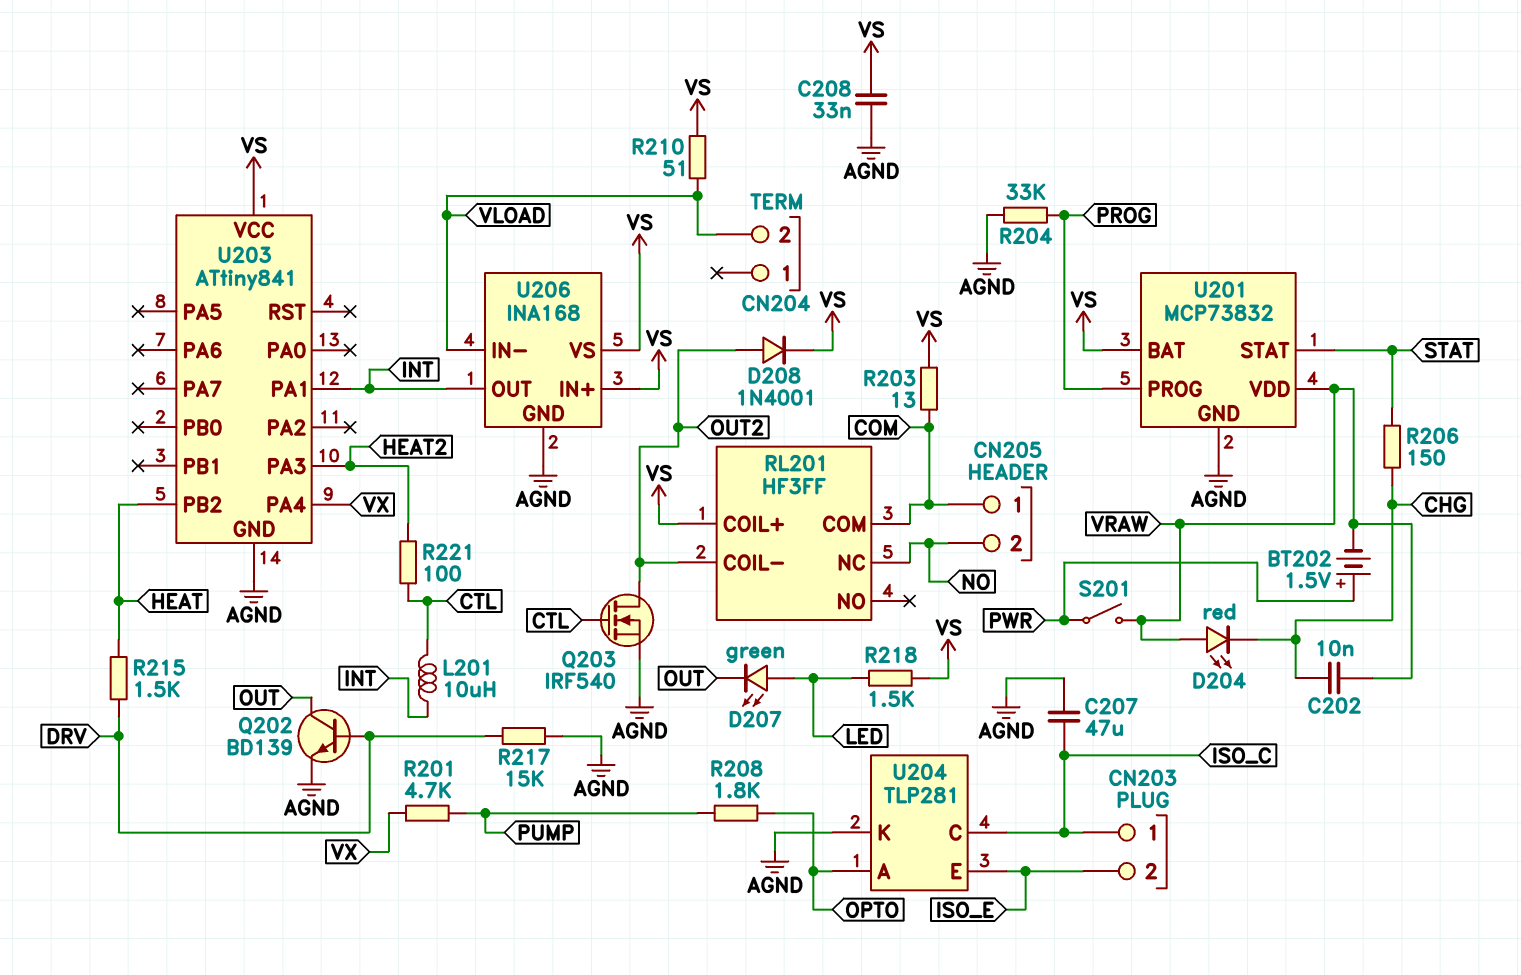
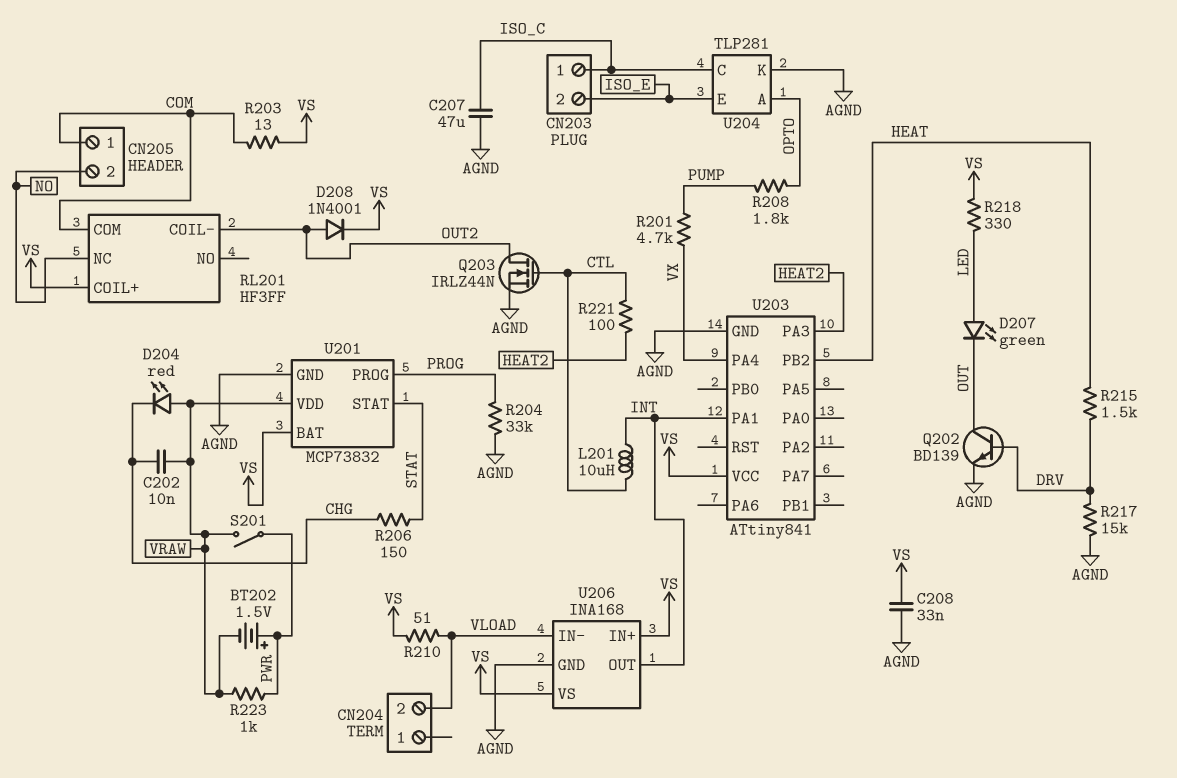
Q203: NMOS IRF540 (G CTL, D OUT2, S AGND) -> NMOS IRLZ44N (G CTL, D OUT2, S AGND)
R218: 1.5k (LED, VS) -> 330 (LED, VS)
R223: none -> 1k (PWR, VRAW)

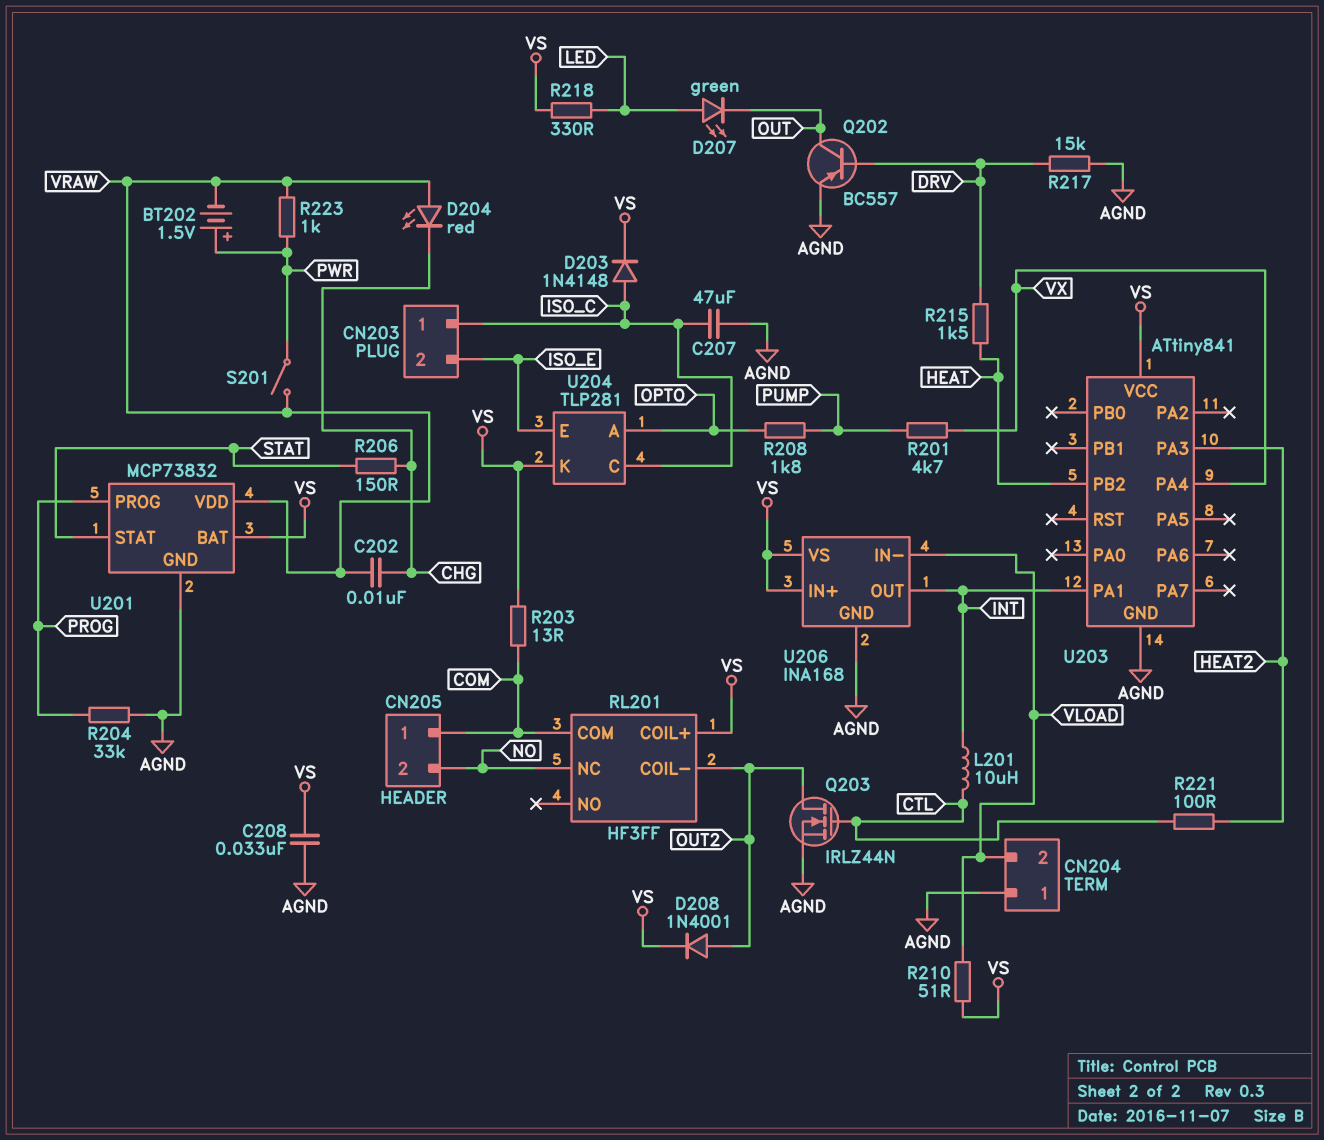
CN204 pin 1: none -> AGND
D203: none -> diode 1N4148 (A ISO_C, K VS)
Q202: NPN BD139 (B DRV, C OUT, E AGND) -> PNP BC557 (B DRV, C OUT, E AGND)
U204 pin K: AGND -> VS

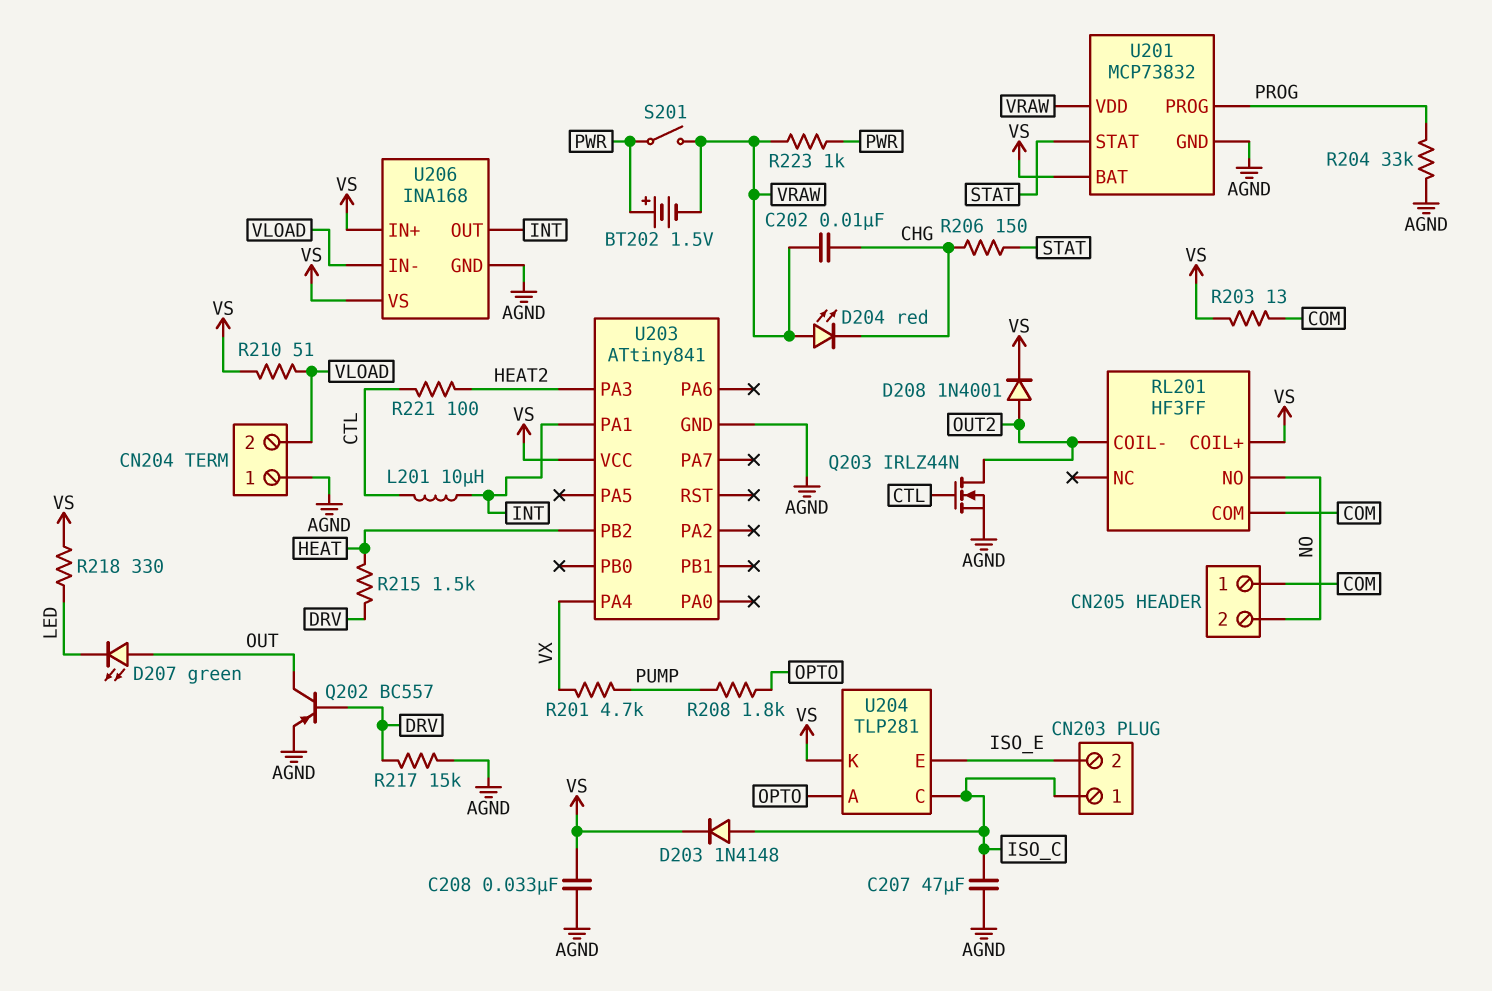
D207: LED green (A LED, K OUT) -> LED green (A OUT, K LED)
RL201 pin NC: NO -> none
RL201 pin NO: none -> NO

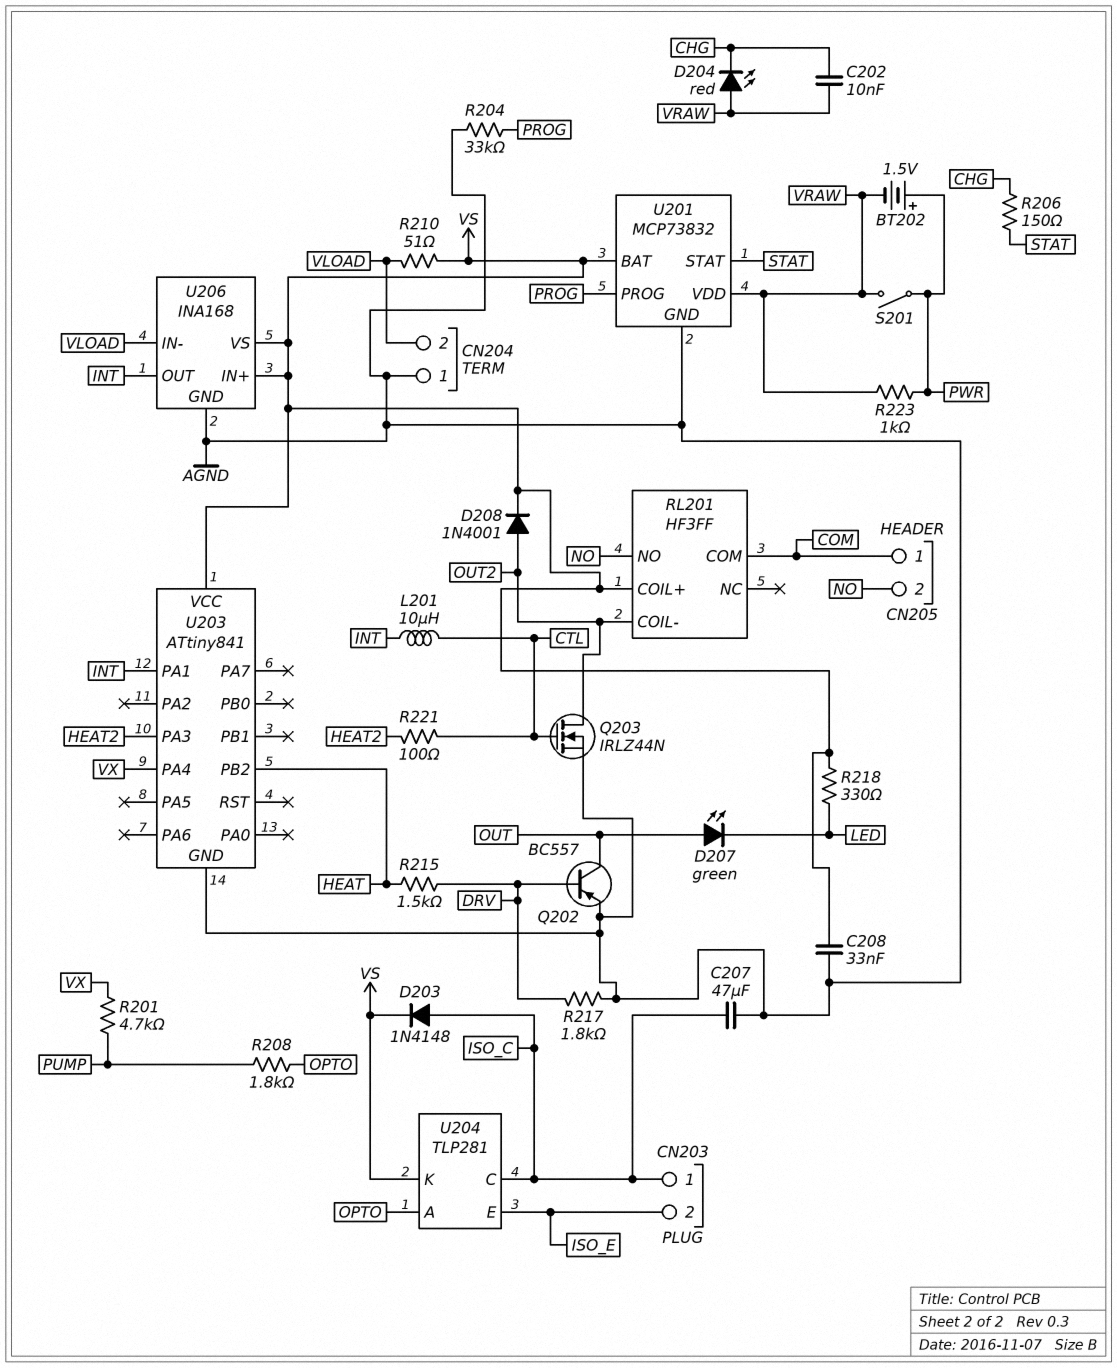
R203: 13 (COM, VS) -> none
R217: 15k (AGND, DRV) -> 1.8k (AGND, DRV)

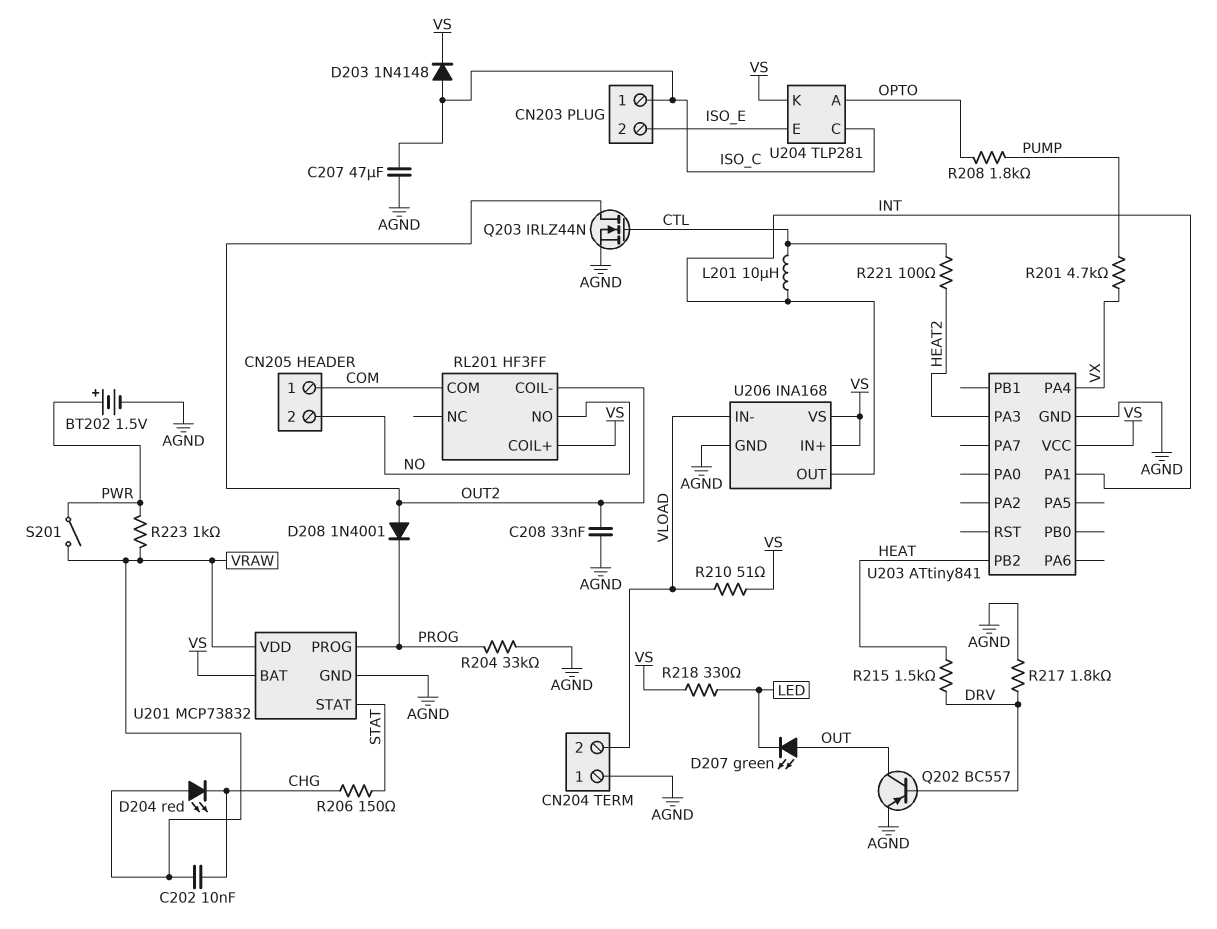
BT202: 1.5V (plus PWR, minus VRAW) -> 1.5V (plus PWR, minus AGND)
C208: 33nF (AGND, VS) -> 33nF (AGND, OUT2)
D208: diode 1N4001 (A OUT2, K VS) -> diode 1N4001 (A OUT2, K PROG)

